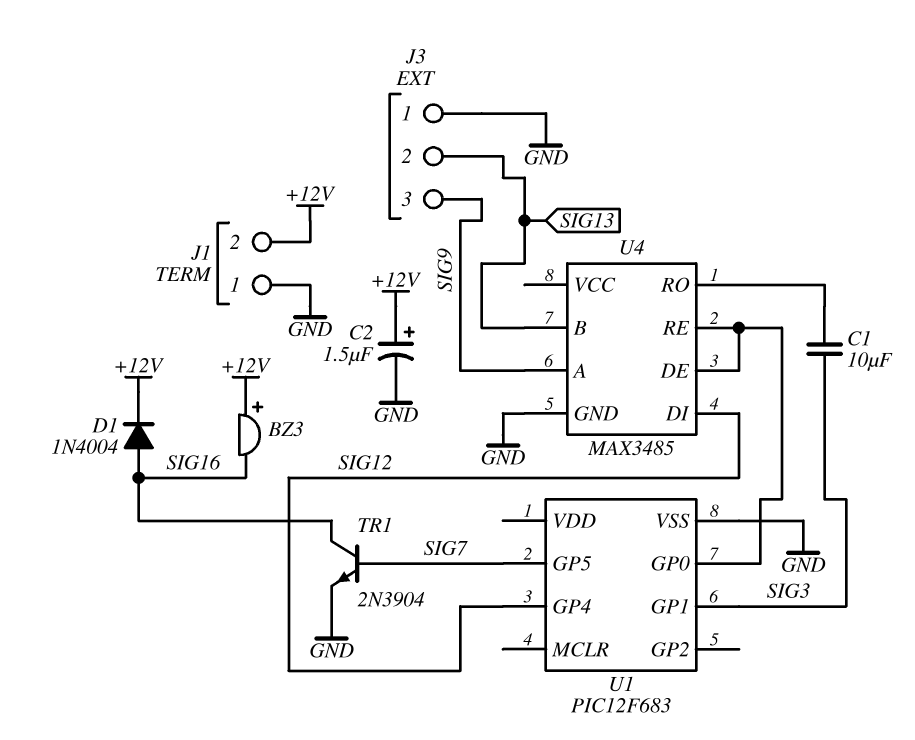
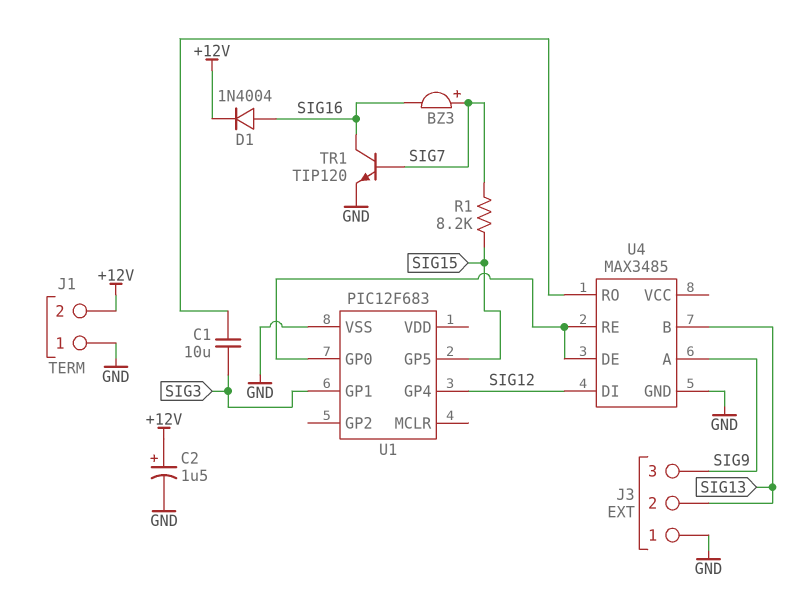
BZ3: buzzer (plus +12V, minus SIG16) -> buzzer (plus SIG7, minus SIG16)
R1: none -> 8.2k (SIG7, SIG15)
TR1: NPN 2N3904 (B SIG7, C SIG16, E GND) -> NPN TIP120 (B SIG7, C SIG16, E GND)
U1 pin GP5: SIG7 -> SIG15

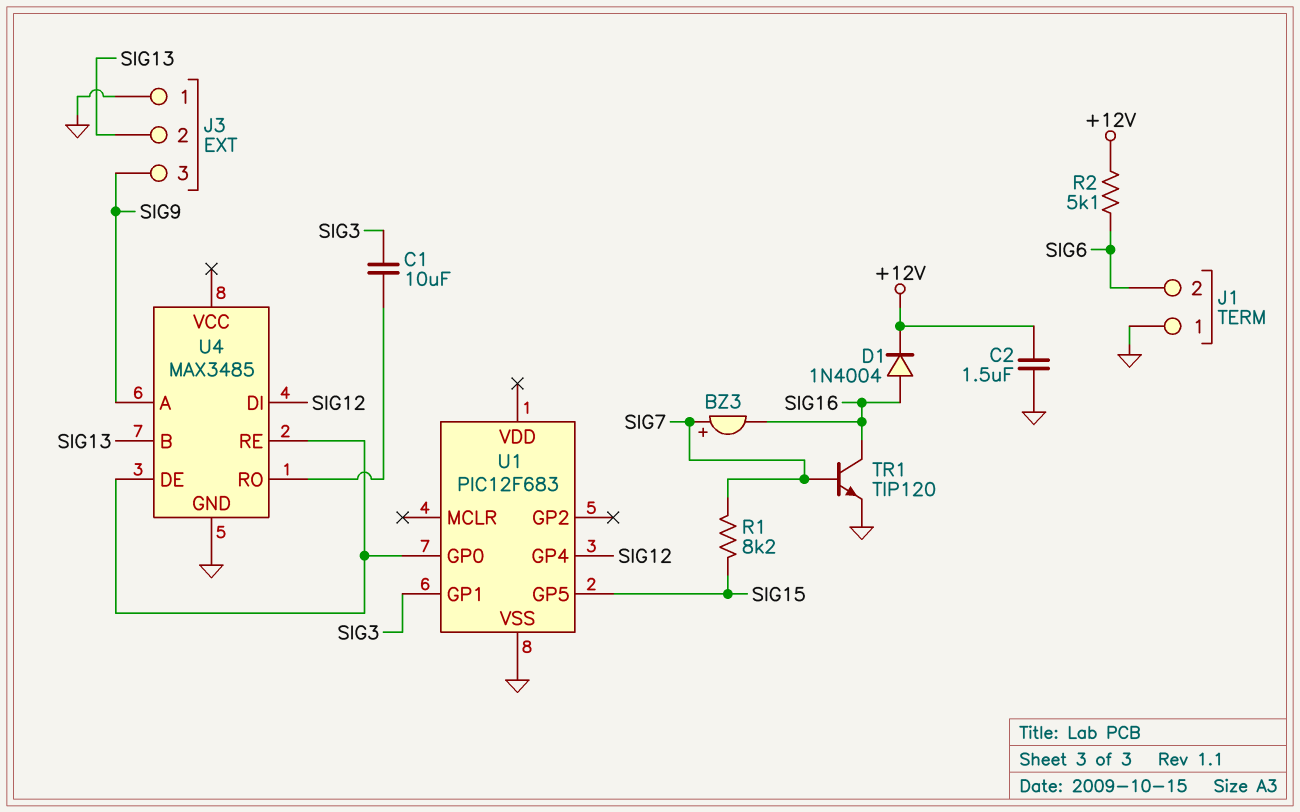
C2: 1.5uF (plus +12V, minus GND) -> 1.5uF (+12V, GND)
J1 pin 2: +12V -> SIG6
R2: none -> 5.1k (+12V, SIG6)

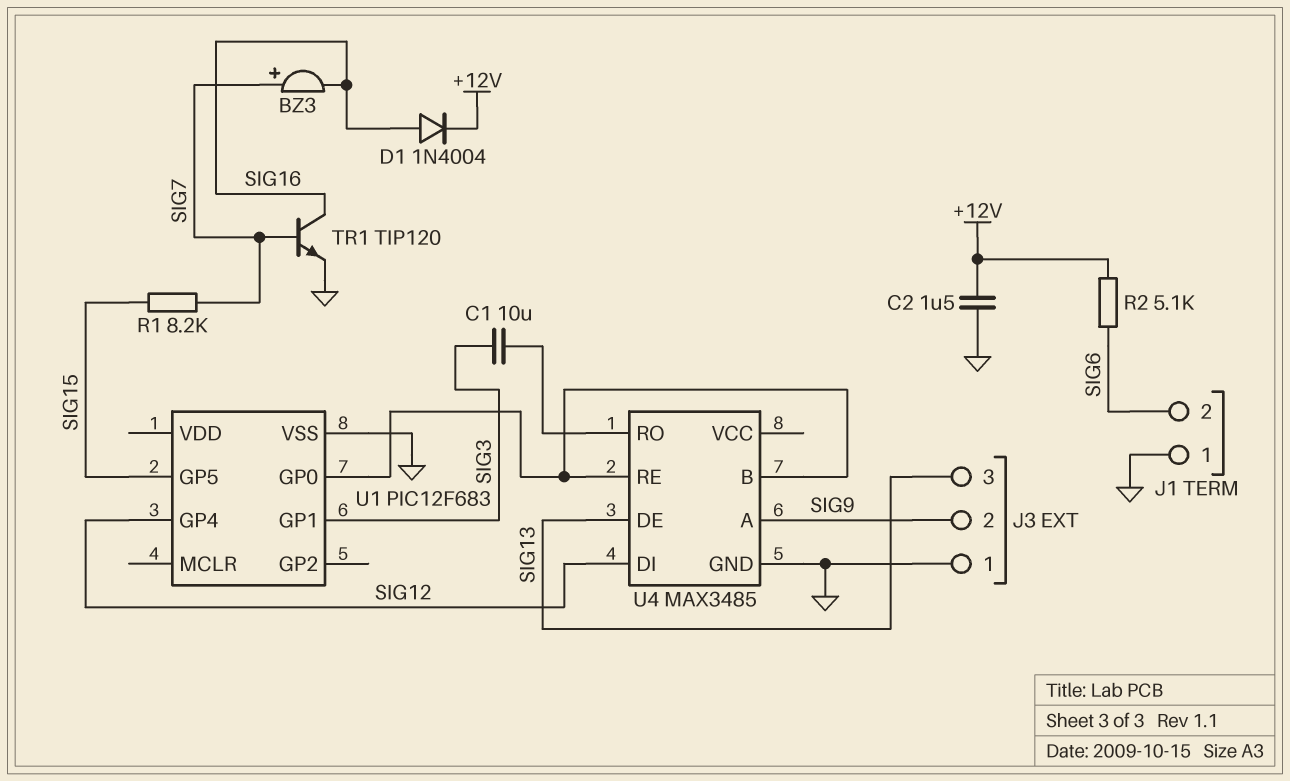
J3 pin 2: SIG13 -> SIG9
J3 pin 3: SIG9 -> SIG13
U4 pin B: SIG13 -> U1/GP0
U4 pin DE: U1/GP0 -> SIG13

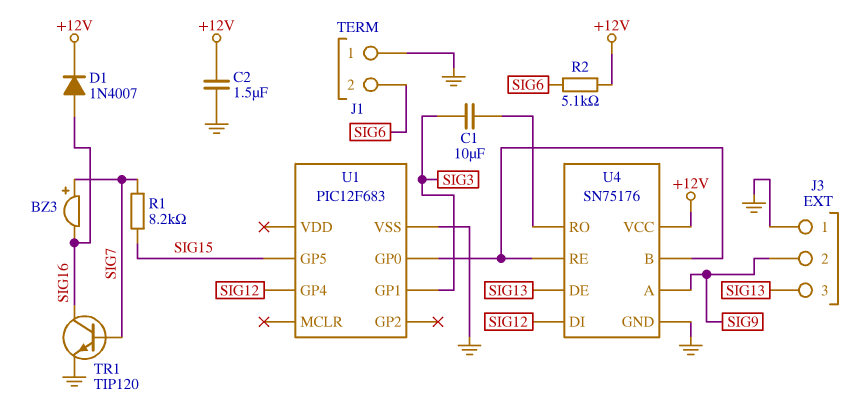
D1: diode 1N4004 (A SIG16, K +12V) -> diode 1N4007 (A SIG16, K +12V)
U4: MAX3485 -> SN75176
U4 pin VCC: none -> +12V

